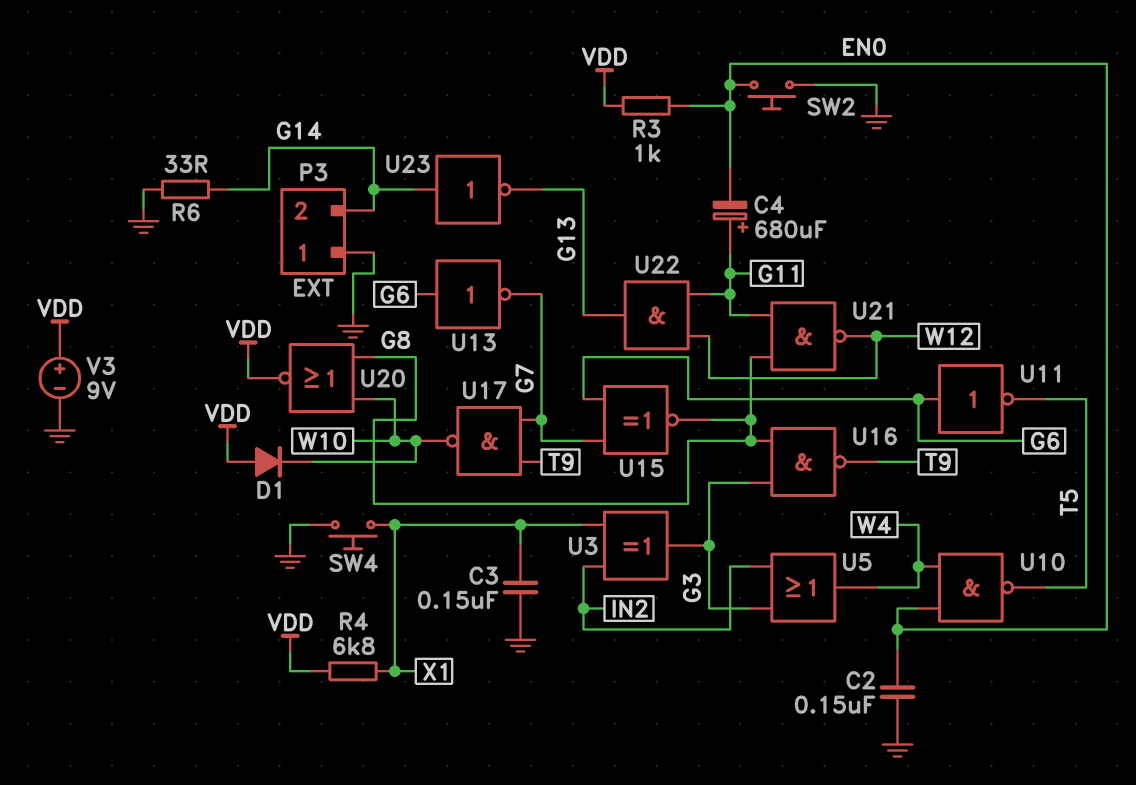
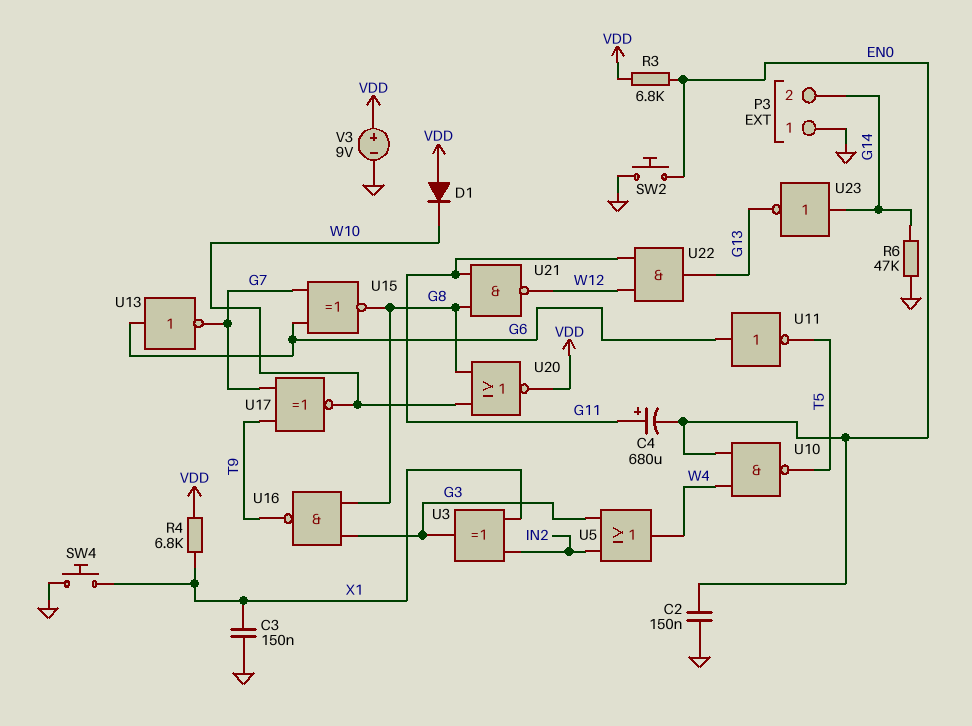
R3: 1k (EN0, VDD) -> 6.8k (EN0, VDD)
R6: 33 (G14, GND) -> 47k (G14, GND)
U17: NAND (in G7, in T9, out W10) -> XNOR (in G7, in T9, out W10)

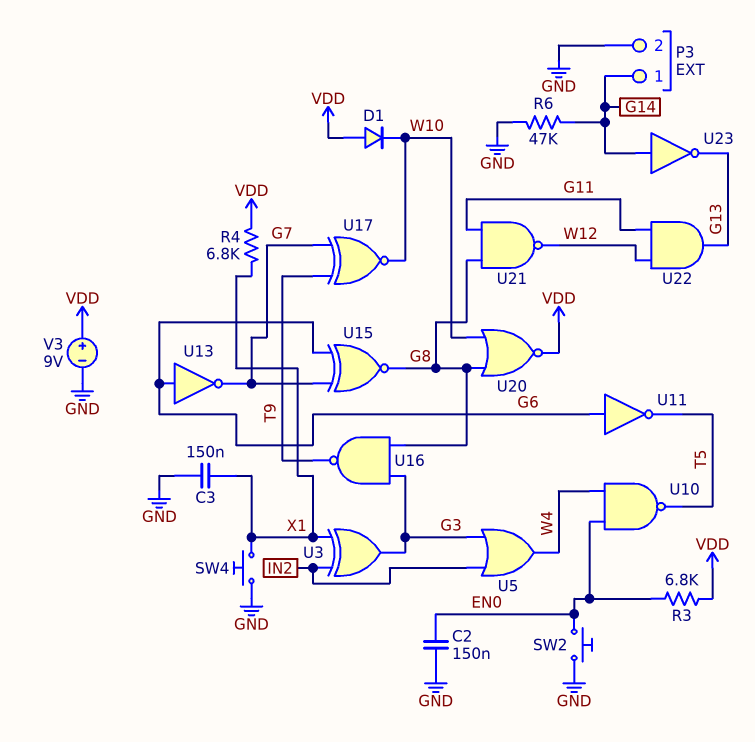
C4: 680uF (plus G11, minus EN0) -> none
P3 pin 1: GND -> G14
P3 pin 2: G14 -> GND

